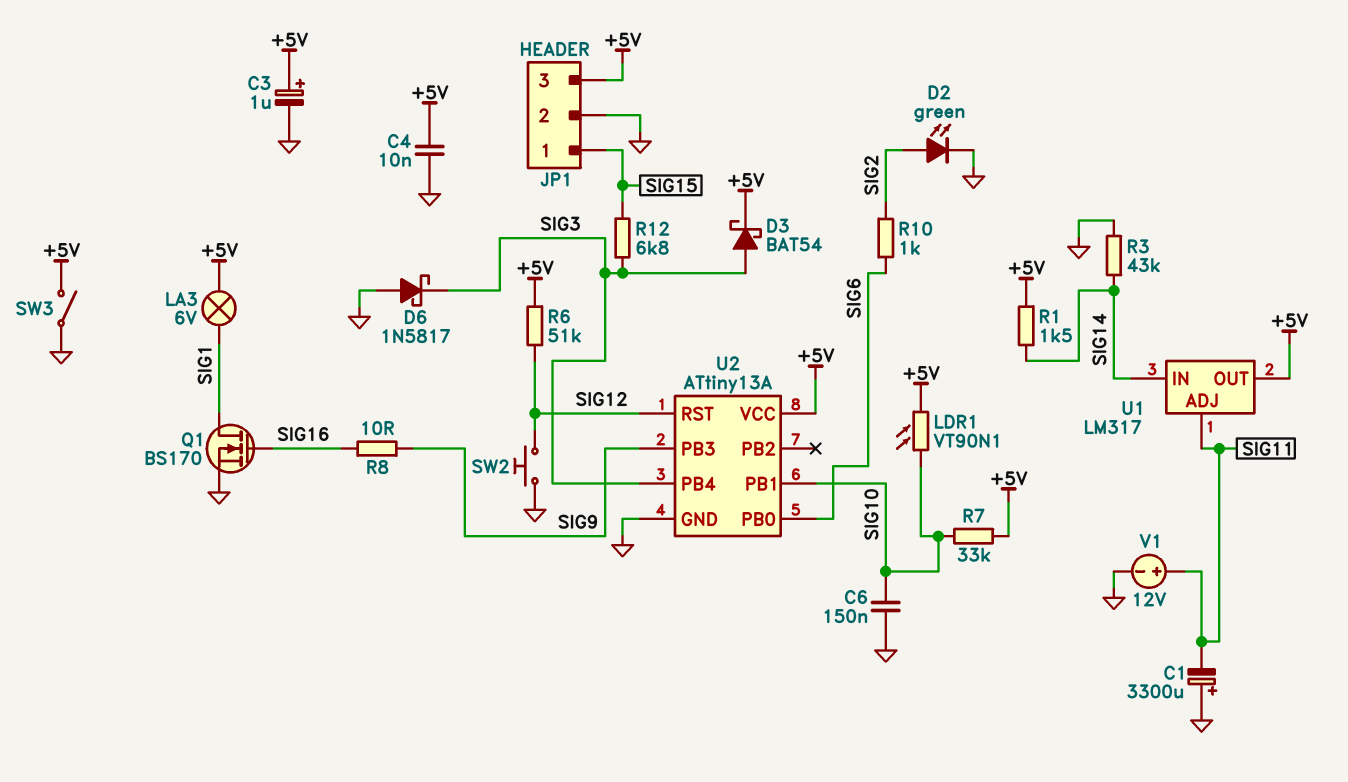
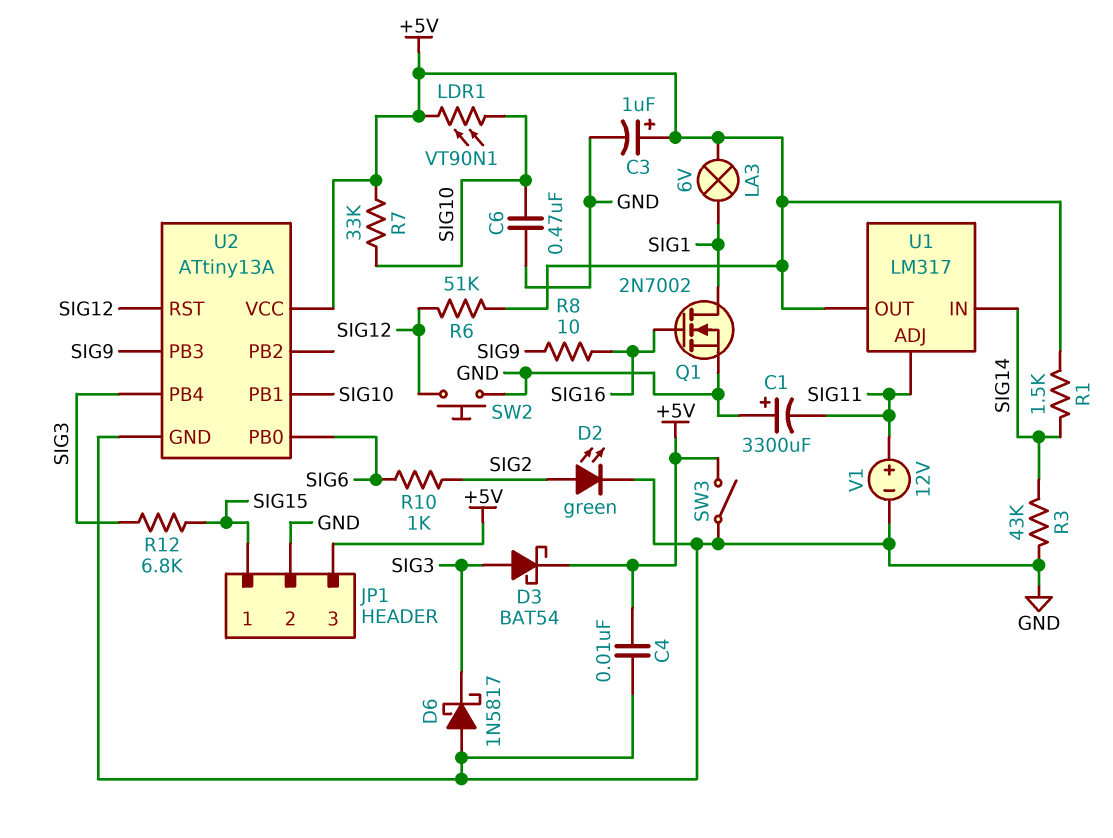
C6: 150nF (GND, SIG10) -> 470nF (GND, SIG10)
Q1: NMOS BS170 (G SIG16, D SIG1, S GND) -> NMOS 2N7002 (G SIG16, D SIG1, S GND)

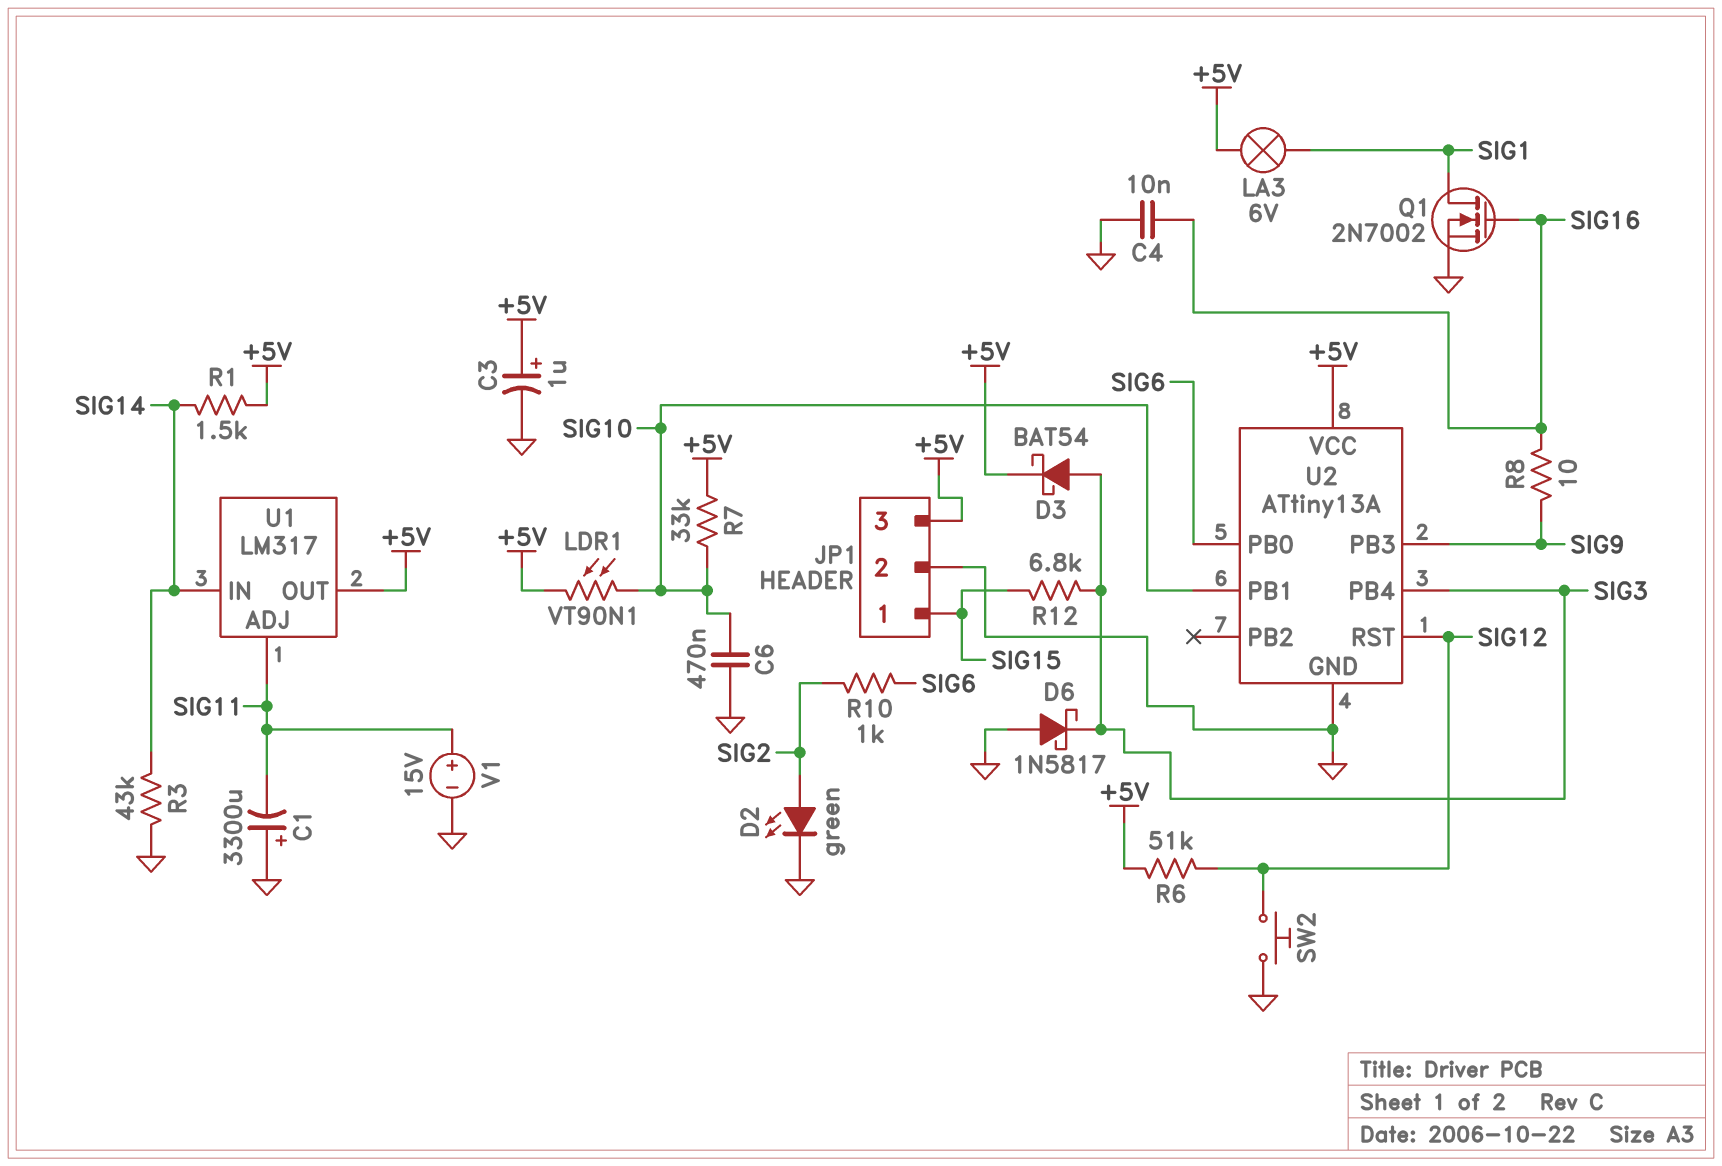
C4: 10nF (+5V, GND) -> 10nF (GND, SIG16)
SW3: switch (+5V, GND) -> none
V1: 12V (plus SIG11, minus GND) -> 15V (plus SIG11, minus GND)

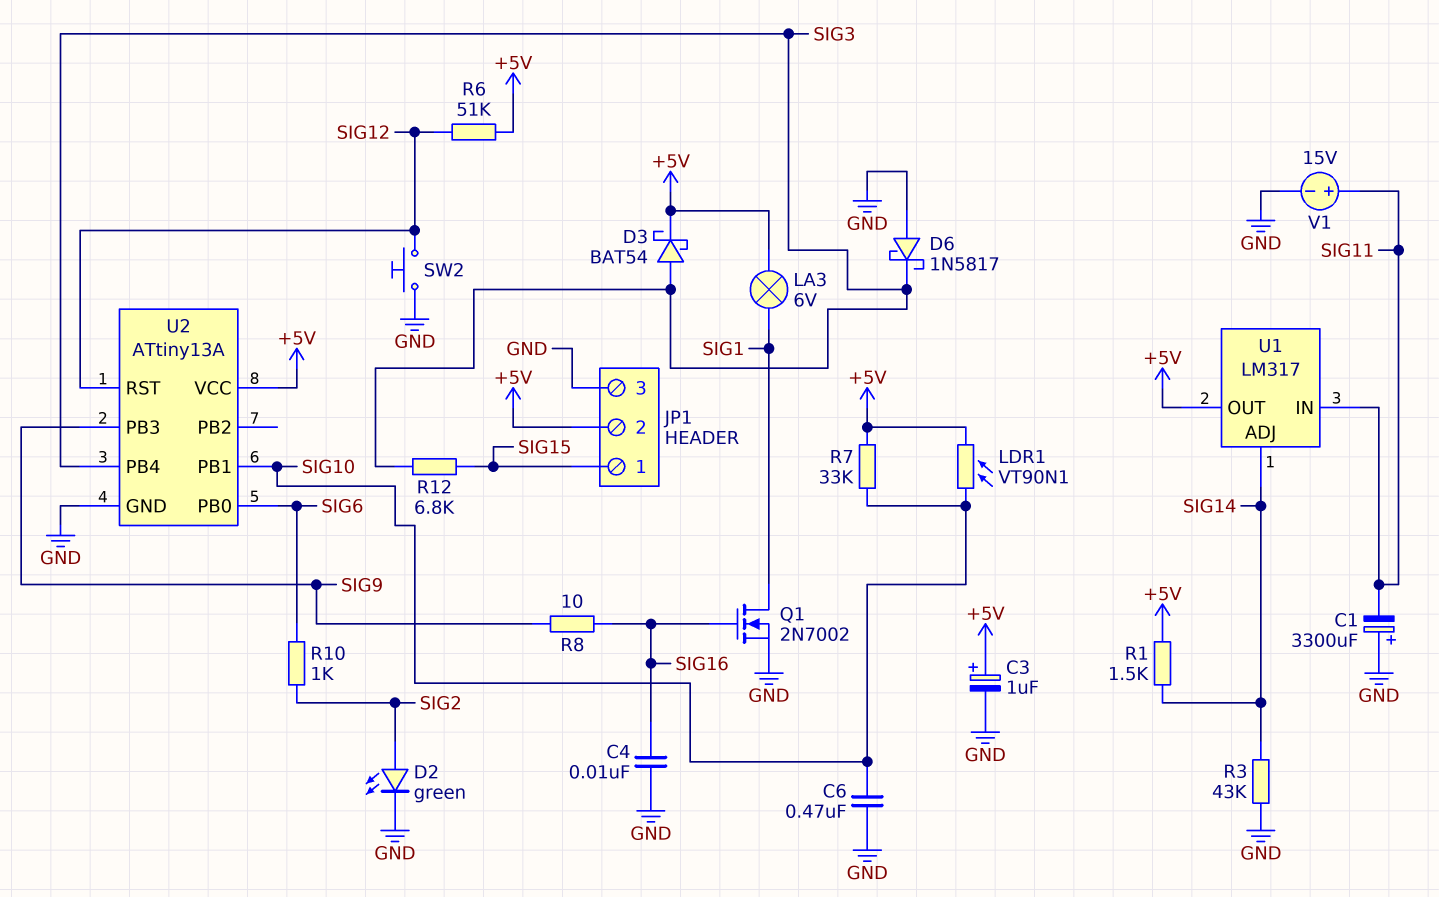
JP1 pin 2: GND -> +5V
JP1 pin 3: +5V -> GND
U1 pin ADJ: SIG11 -> SIG14
U1 pin IN: SIG14 -> SIG11

